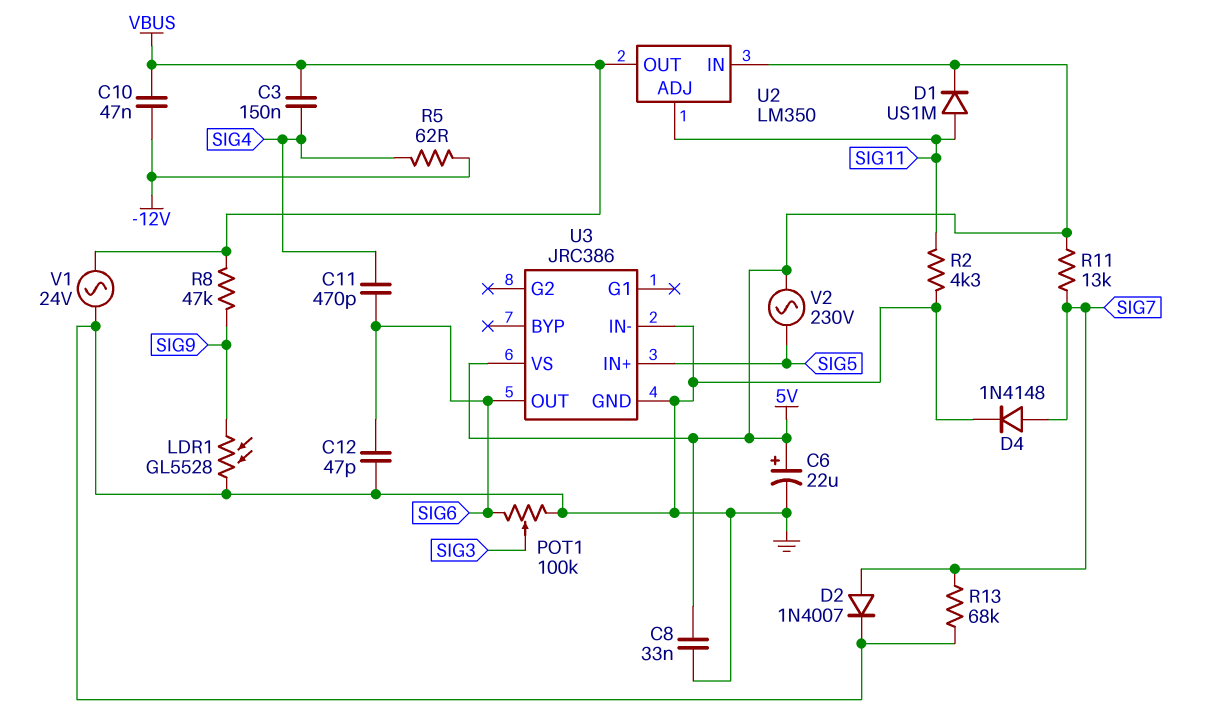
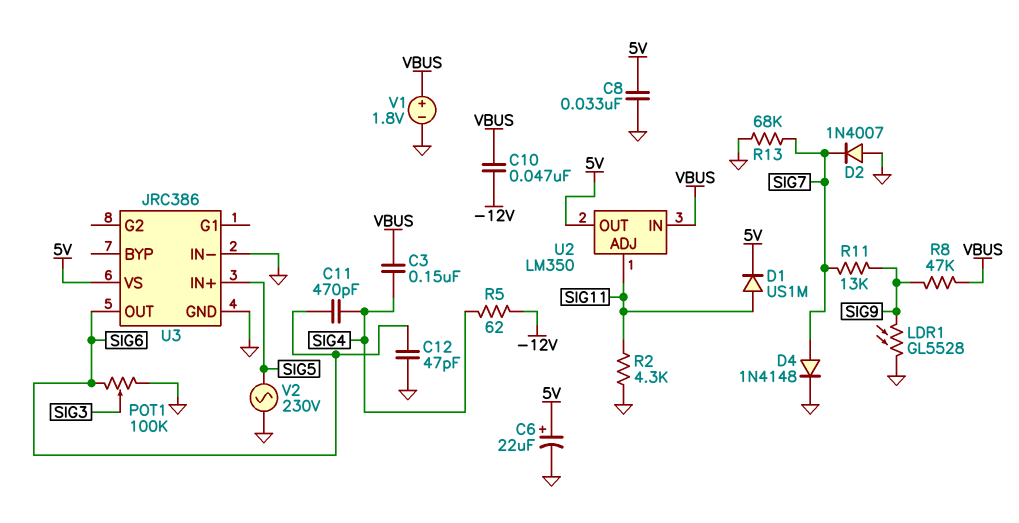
D2: diode 1N4007 (A SIG7, K GND) -> diode 1N4007 (A GND, K SIG7)
R11: 13k (5V, SIG7) -> 13k (SIG7, SIG9)
U2 pin IN: 5V -> VBUS
U2 pin OUT: VBUS -> 5V
V1: AC 24V (GND, VBUS) -> 1.8V (plus VBUS, minus GND)
V2: AC 230V (5V, SIG5) -> AC 230V (GND, SIG5)

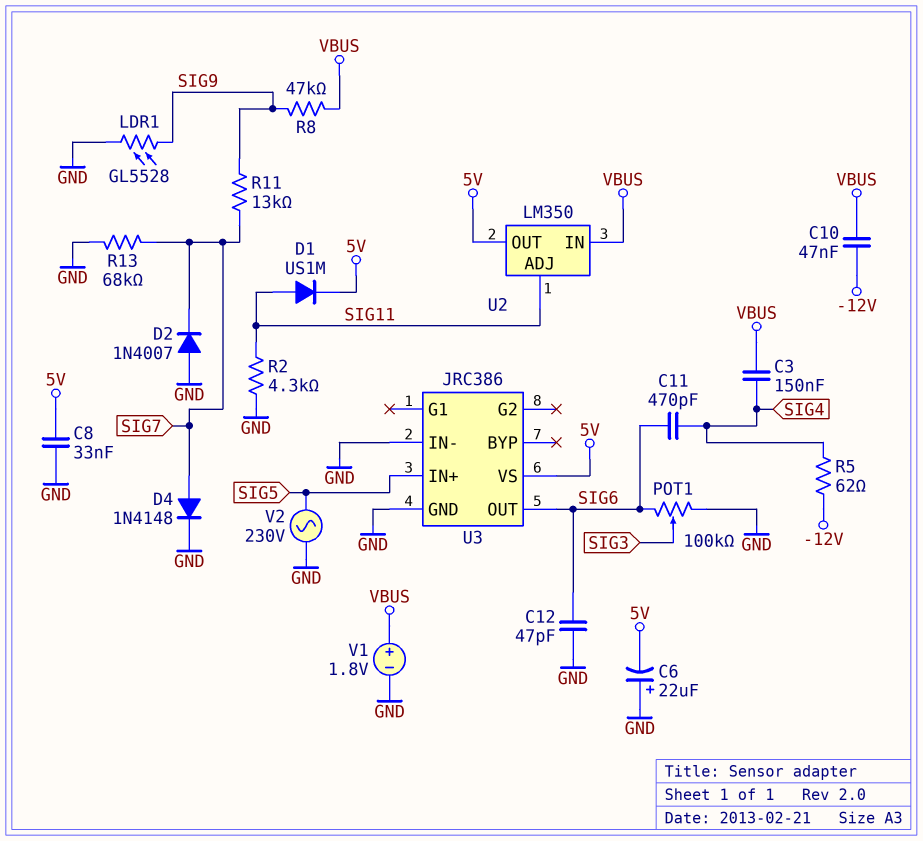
C6: 22uF (plus 5V, minus GND) -> 22uF (plus GND, minus 5V)

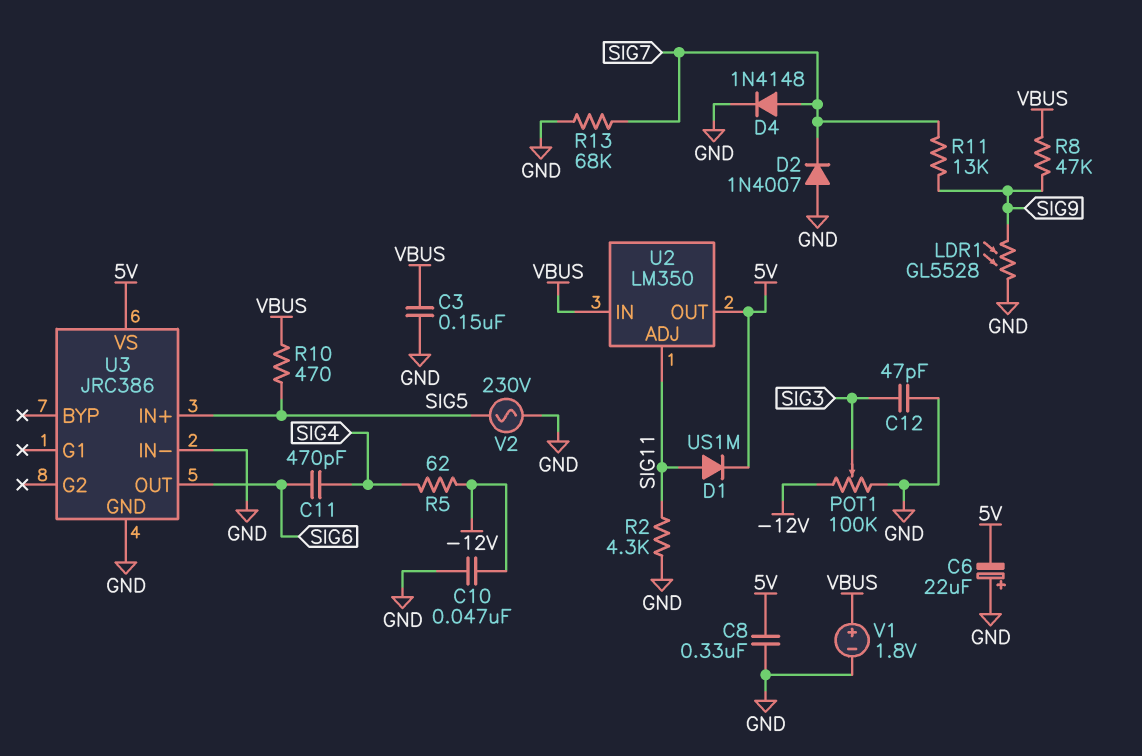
C3: 150nF (SIG4, VBUS) -> 150nF (GND, VBUS)
C8: 33nF (5V, GND) -> 330nF (5V, GND)
C10: 47nF (-12V, VBUS) -> 47nF (-12V, GND)
C12: 47pF (GND, SIG6) -> 47pF (GND, SIG3)
POT1: 100k (GND, SIG6, wiper SIG3) -> 100k (-12V, GND, wiper SIG3)
R10: none -> 470 (SIG5, VBUS)

